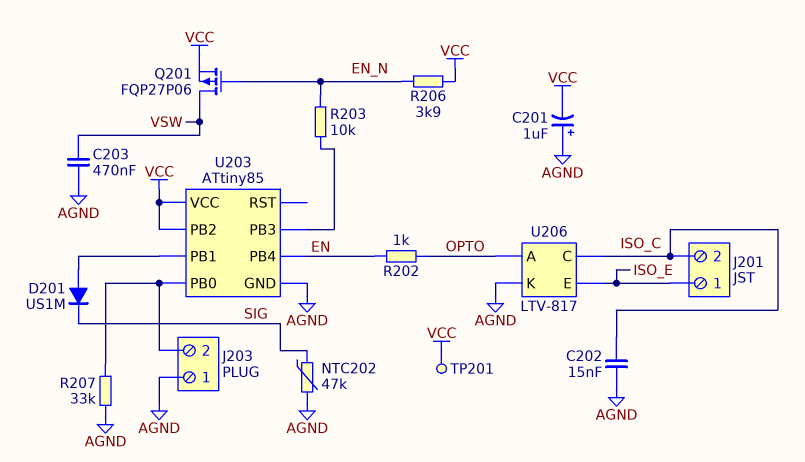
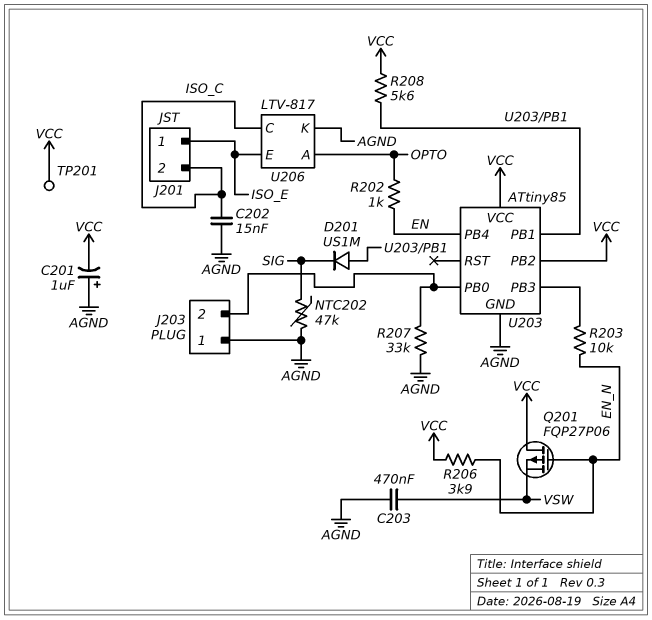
Q201: PMOS FQP27P06 (G EN_N, D VSW, S VCC) -> PMOS FQP27P06 (G EN_N, D VCC, S VSW)
R208: none -> 5.6k (U203/PB1, VCC)

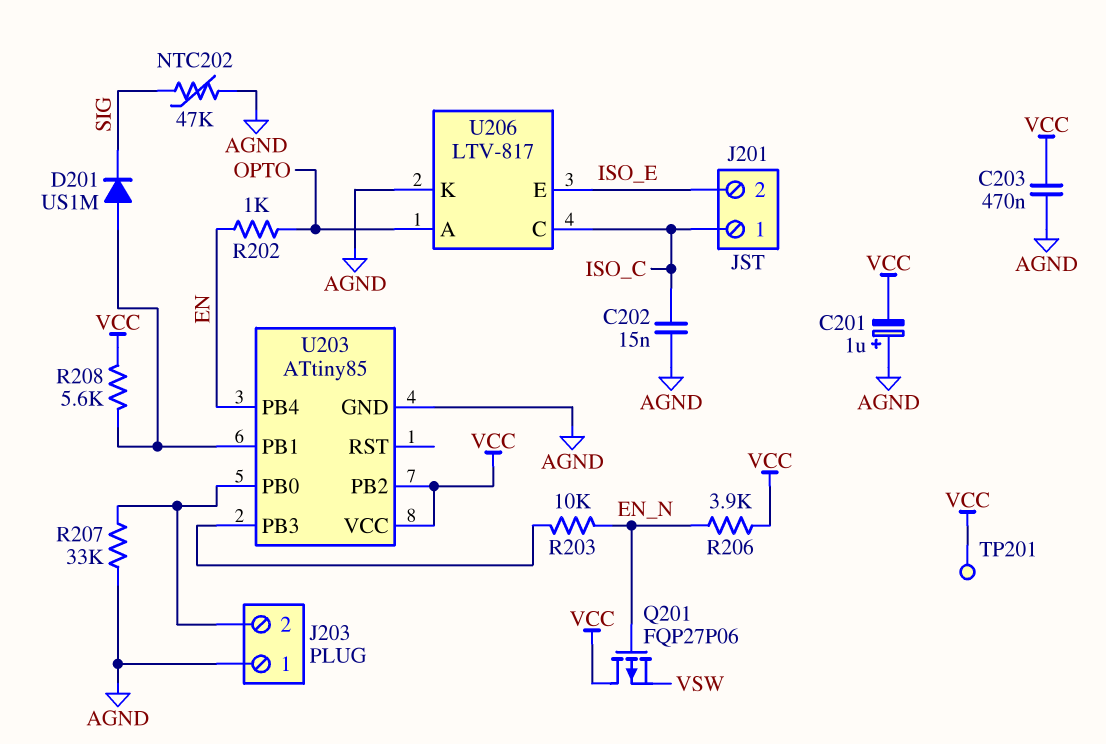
C203: 470nF (AGND, VSW) -> 470nF (AGND, VCC)
J201 pin 1: ISO_E -> ISO_C
J201 pin 2: ISO_C -> ISO_E

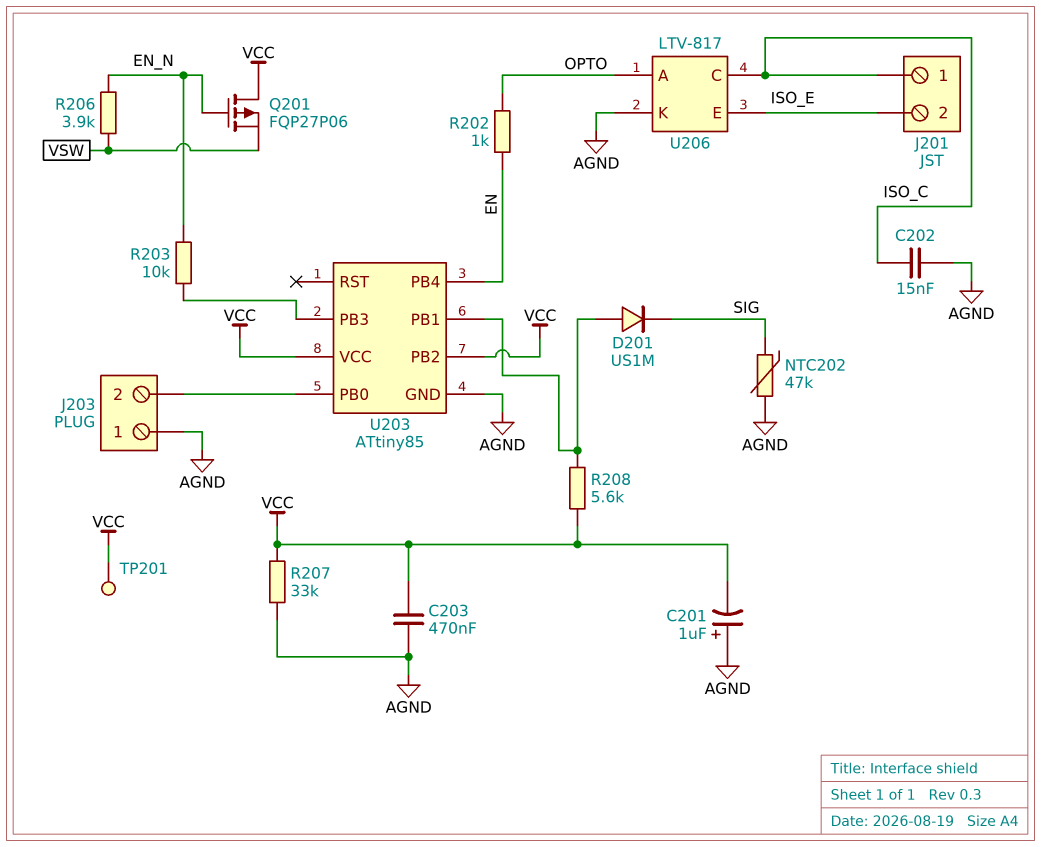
R206: 3.9k (EN_N, VCC) -> 3.9k (EN_N, VSW)
R207: 33k (AGND, J203/2) -> 33k (AGND, VCC)

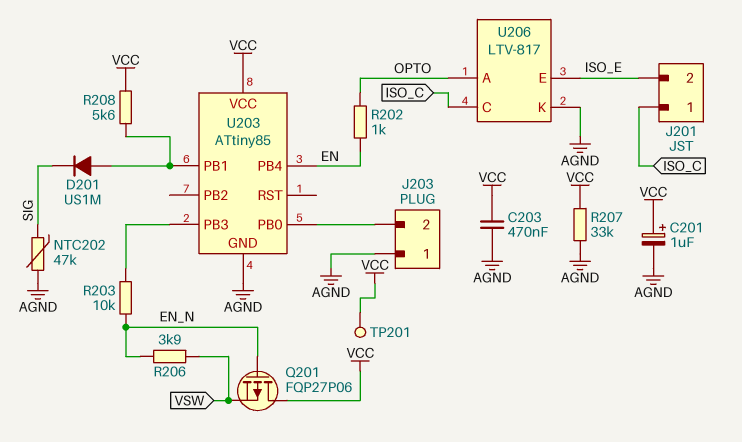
C201: 1uF (plus AGND, minus VCC) -> 1uF (plus VCC, minus AGND)
C202: 15nF (AGND, ISO_C) -> none
U203 pin PB2: VCC -> none

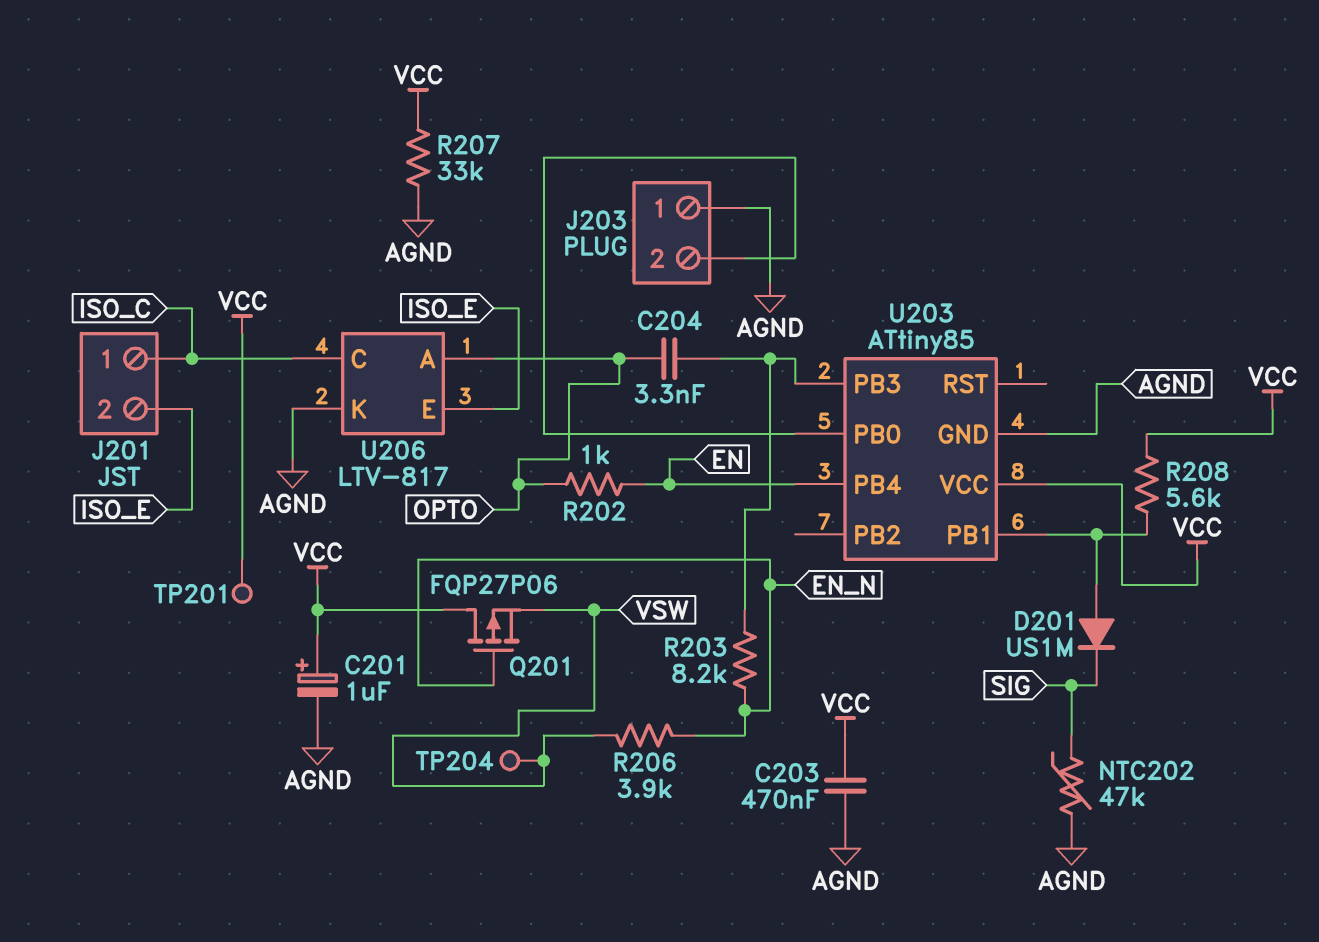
C204: none -> 3.3nF (OPTO, U203/PB3)
R203: 10k (EN_N, U203/PB3) -> 8.2k (EN_N, U203/PB3)
TP204: none -> test point (VSW)

